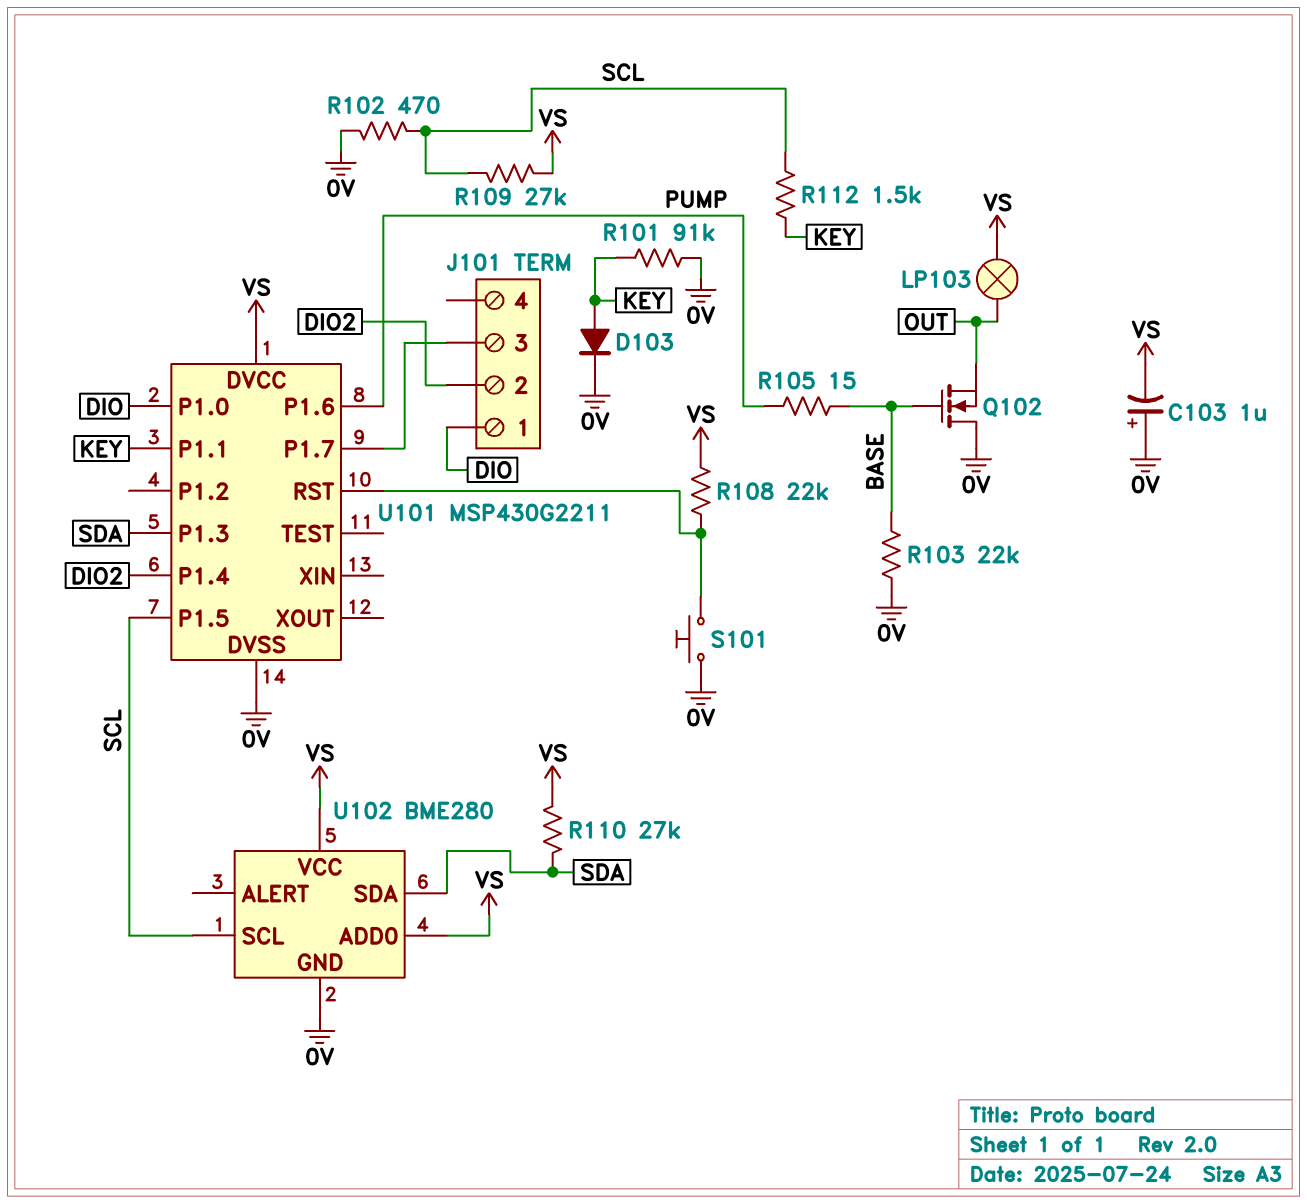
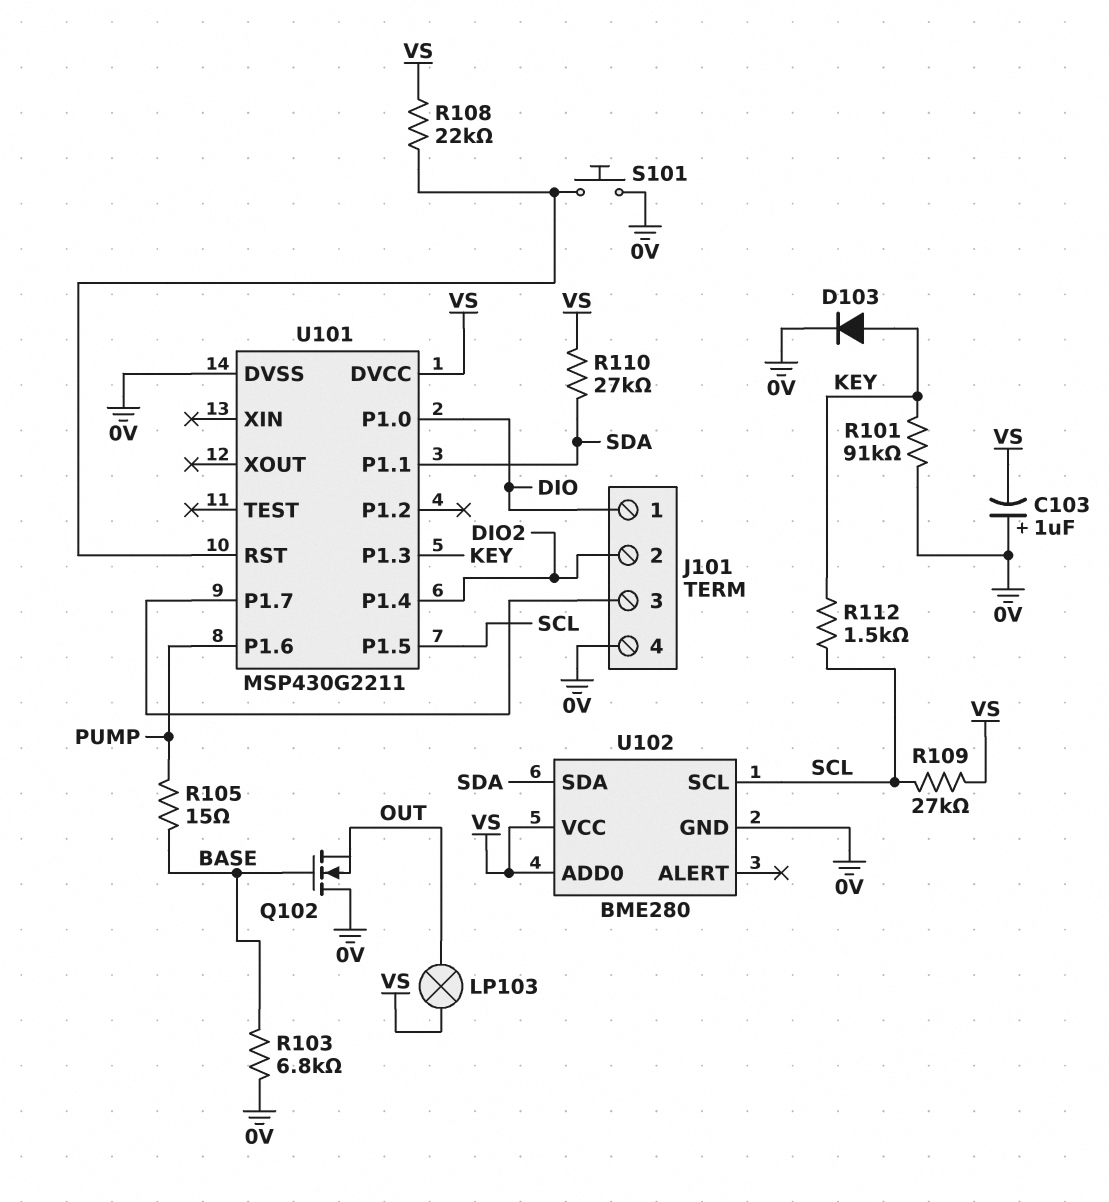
J101 pin 4: none -> 0V
R102: 470 (0V, SCL) -> none
R103: 22k (0V, BASE) -> 6.8k (0V, BASE)
U101 pin P1.1: KEY -> SDA
U101 pin P1.3: SDA -> KEY

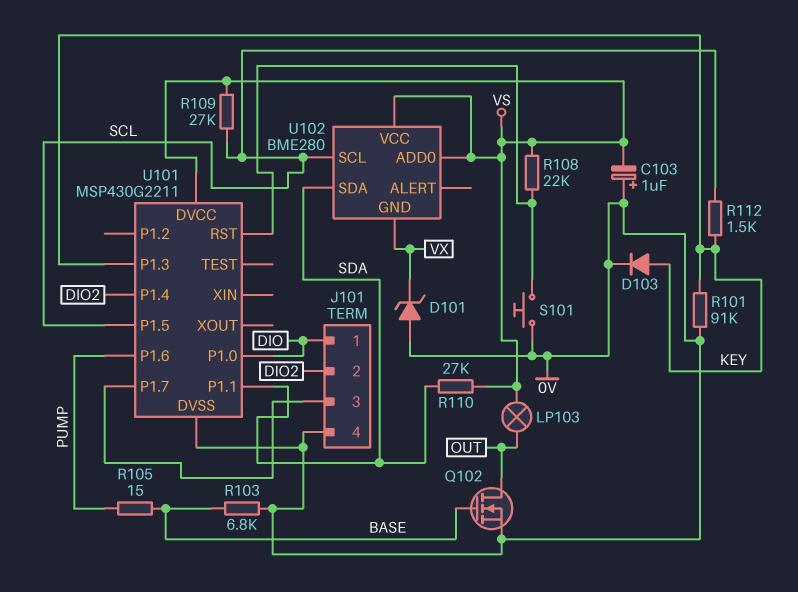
D101: none -> zener (A 0V, K VX)
Q102: NMOS (G BASE, D 0V, S OUT) -> NMOS (G BASE, D OUT, S 0V)
U102 pin GND: 0V -> VX

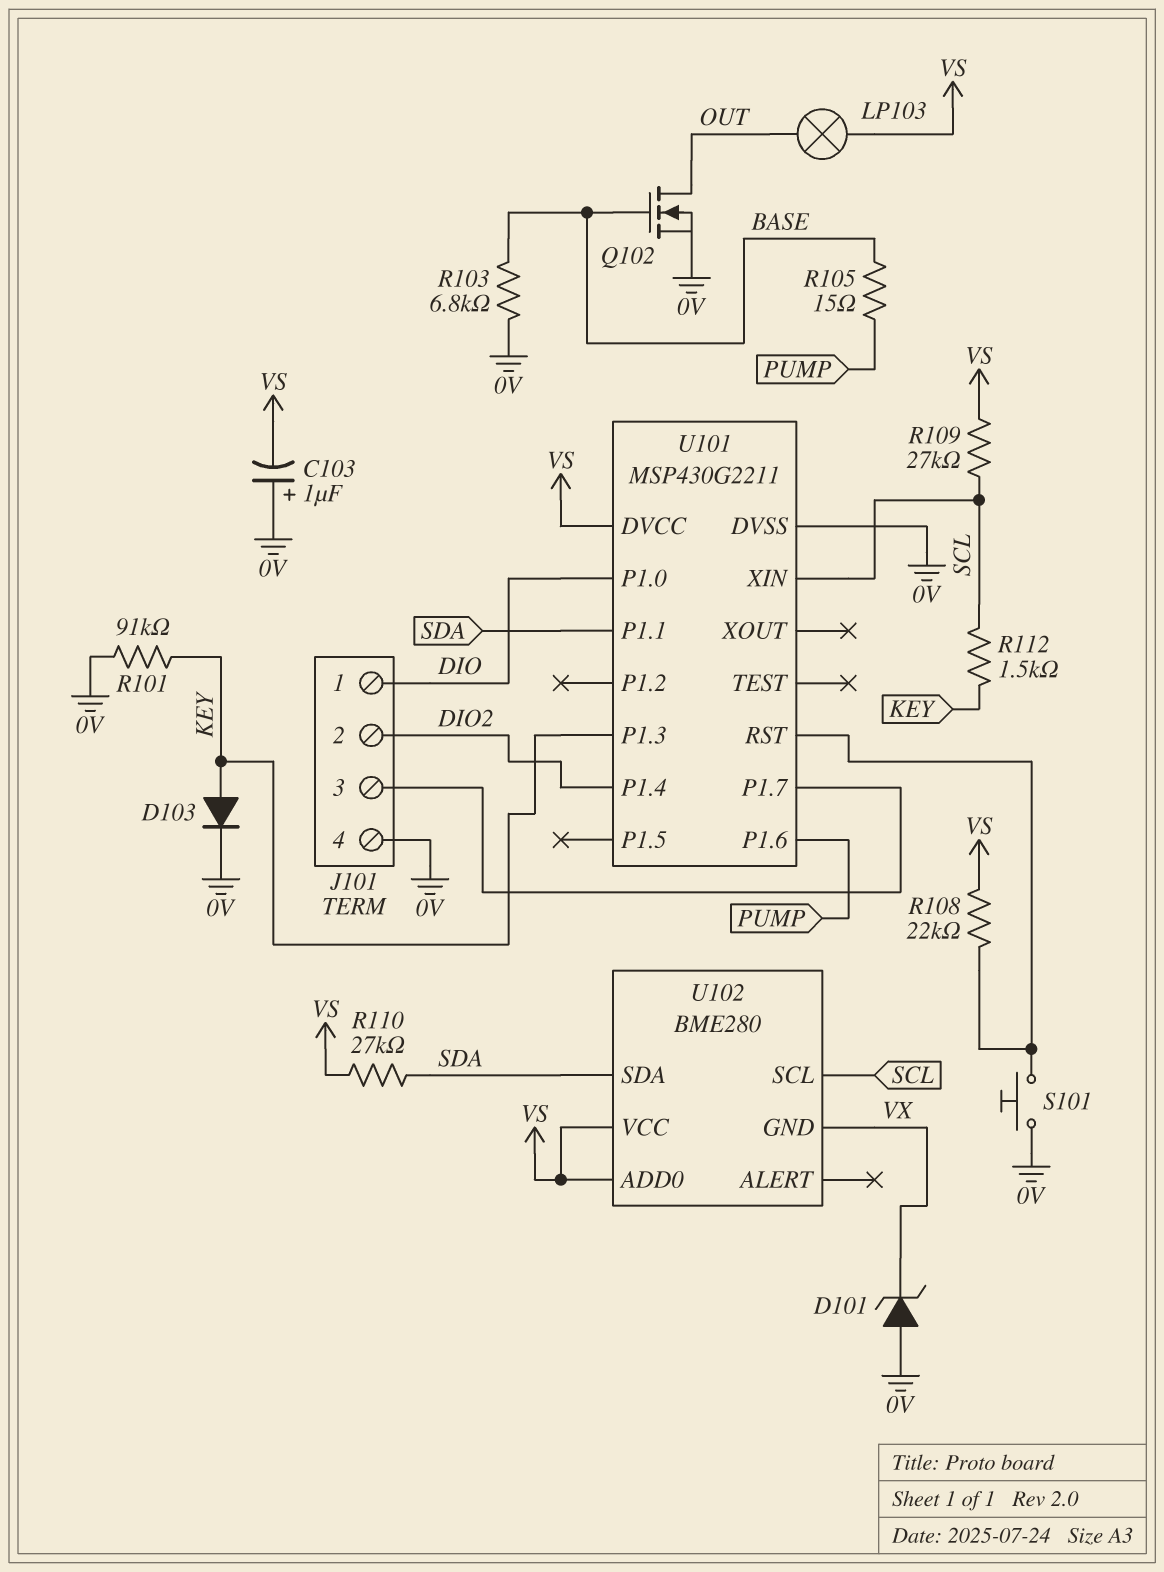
U101 pin P1.5: SCL -> none
U101 pin XIN: none -> SCL

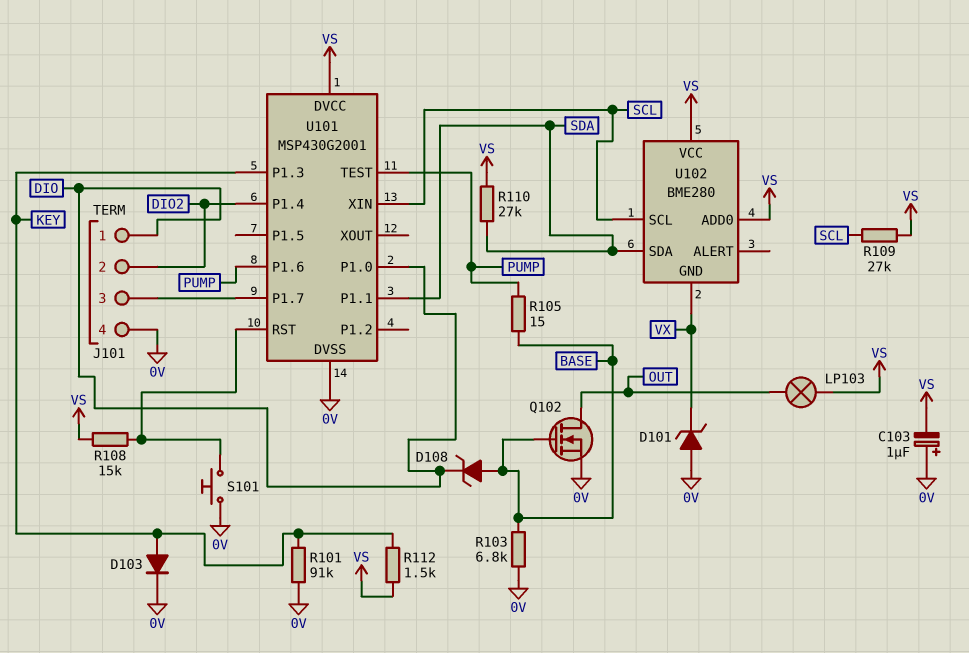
D108: none -> zener (A BASE, K DIO)
R108: 22k (U101/RST, VS) -> 15k (U101/RST, VS)
R112: 1.5k (KEY, SCL) -> 1.5k (KEY, VS)
U101: MSP430G2211 -> MSP430G2001
U101 pin TEST: none -> PUMP

